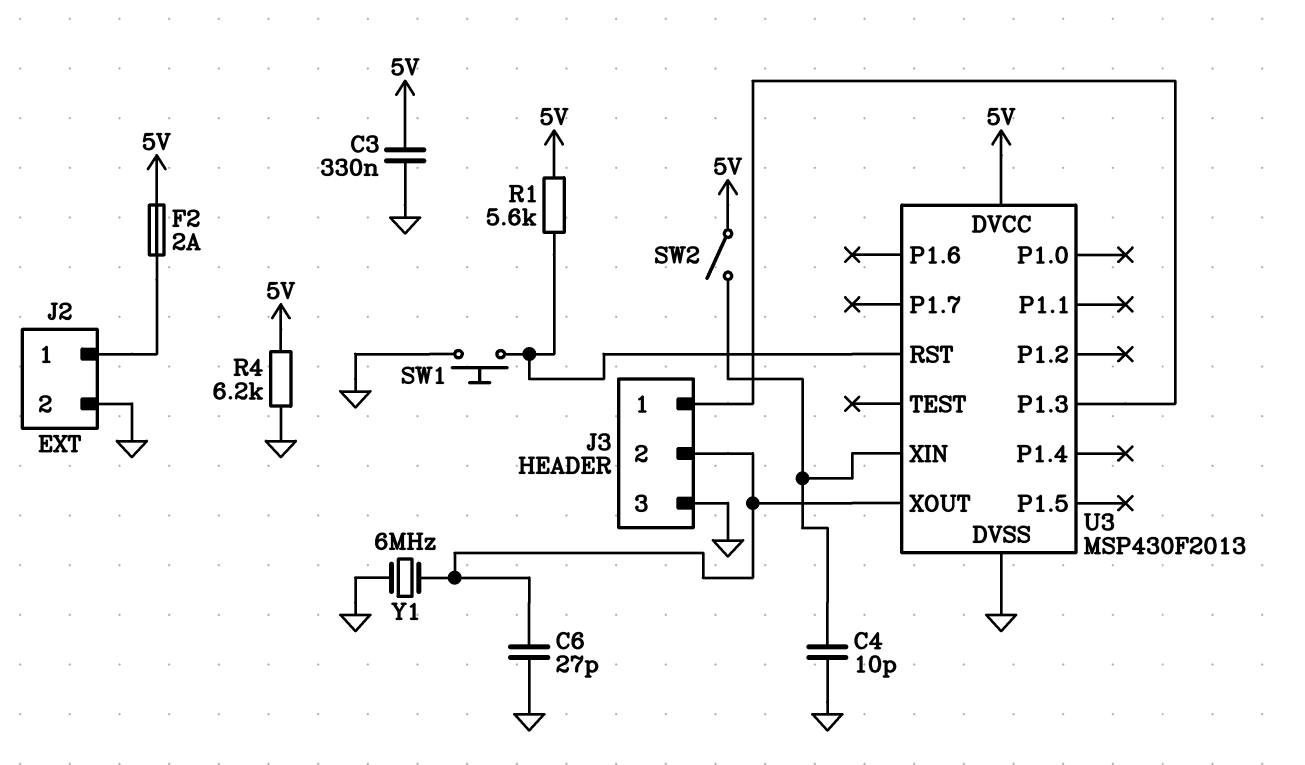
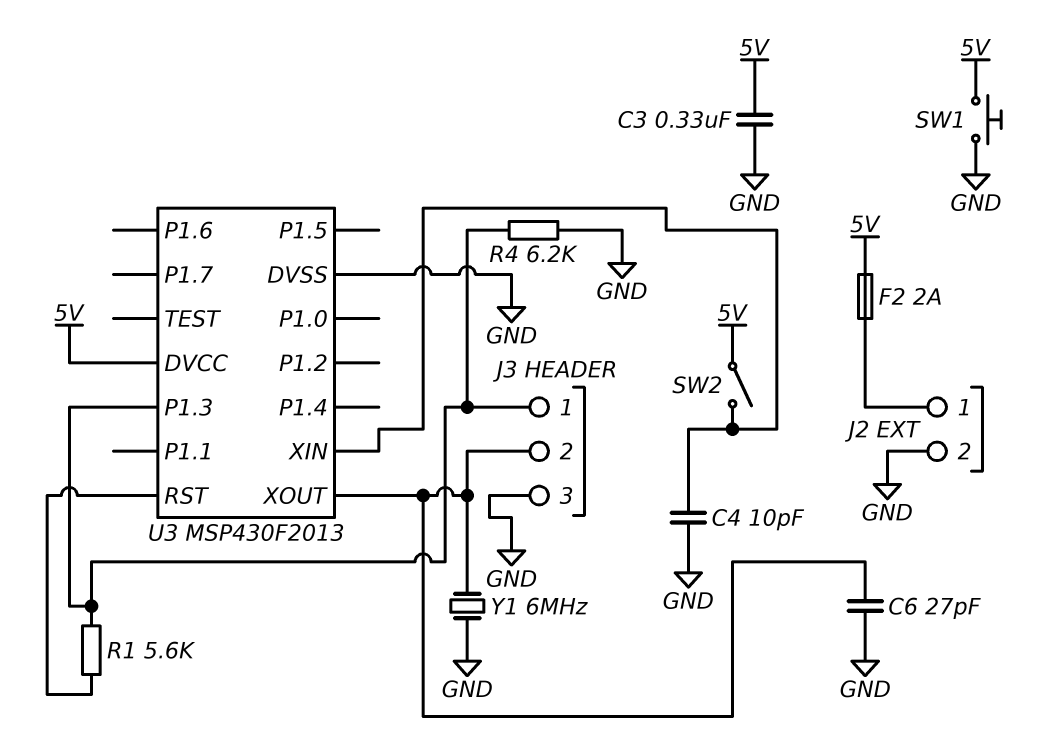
R1: 5.6k (5V, U3/RST) -> 5.6k (J3/1, U3/RST)
R4: 6.2k (5V, GND) -> 6.2k (GND, J3/1)
SW1: button (GND, U3/RST) -> button (5V, GND)

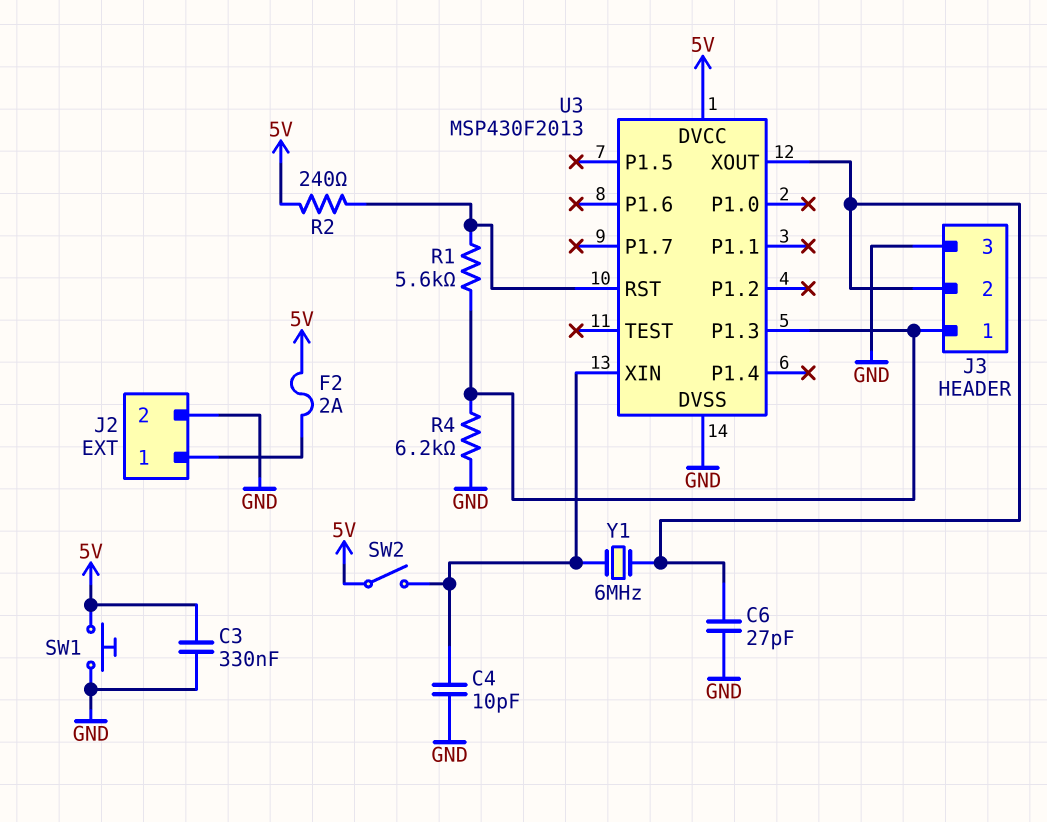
R2: none -> 240 (5V, U3/RST)
Y1: 6MHz (GND, J3/2) -> 6MHz (J3/2, U3/XIN)

